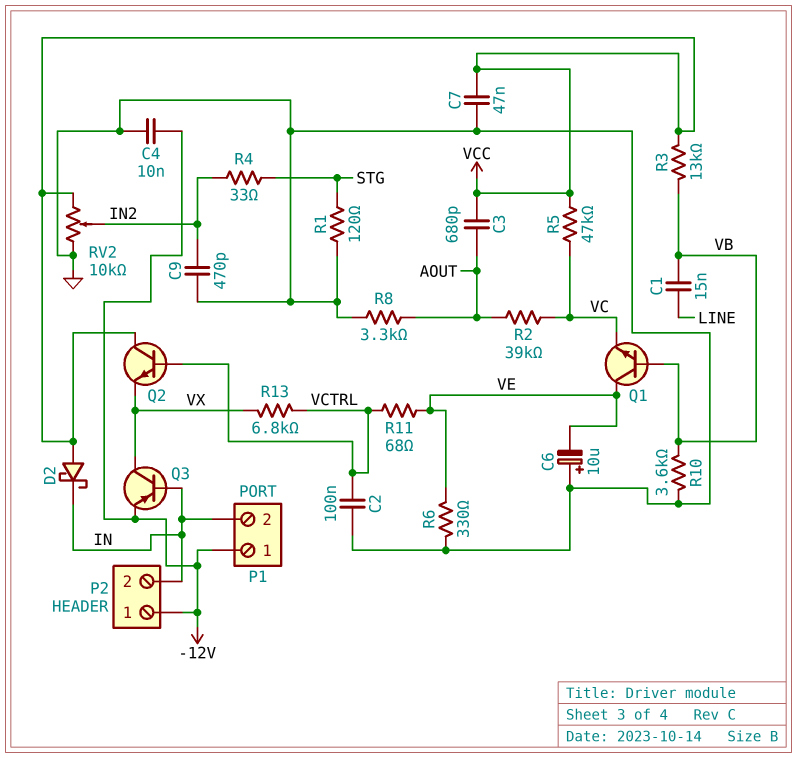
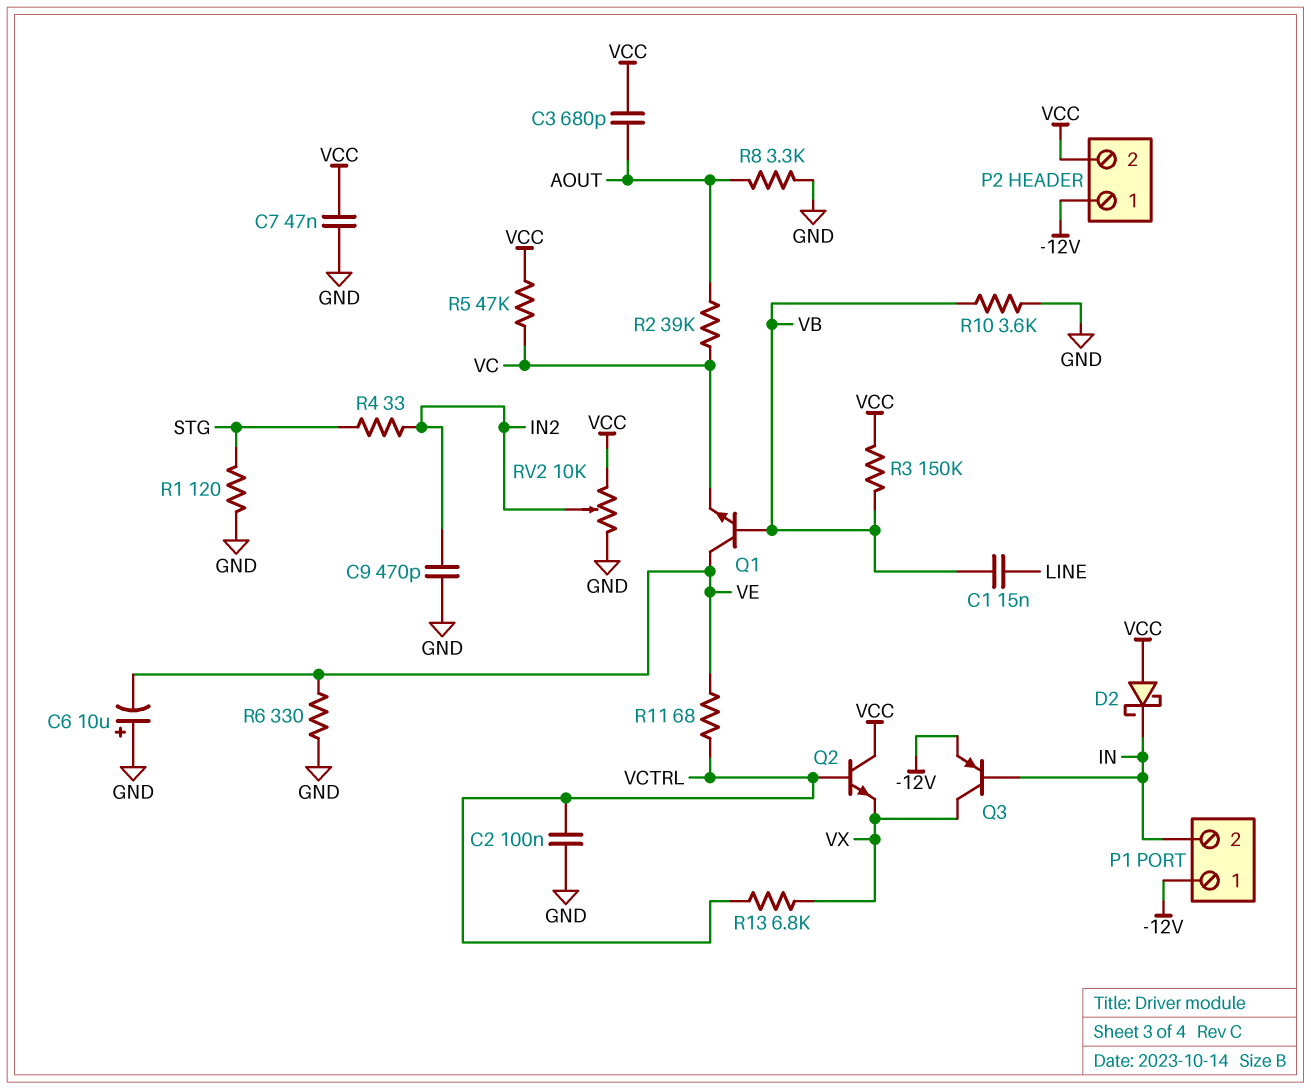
C4: 10nF (-12V, GND) -> none
P2 pin 2: IN -> VCC
R3: 13k (VB, VCC) -> 150k (VB, VCC)

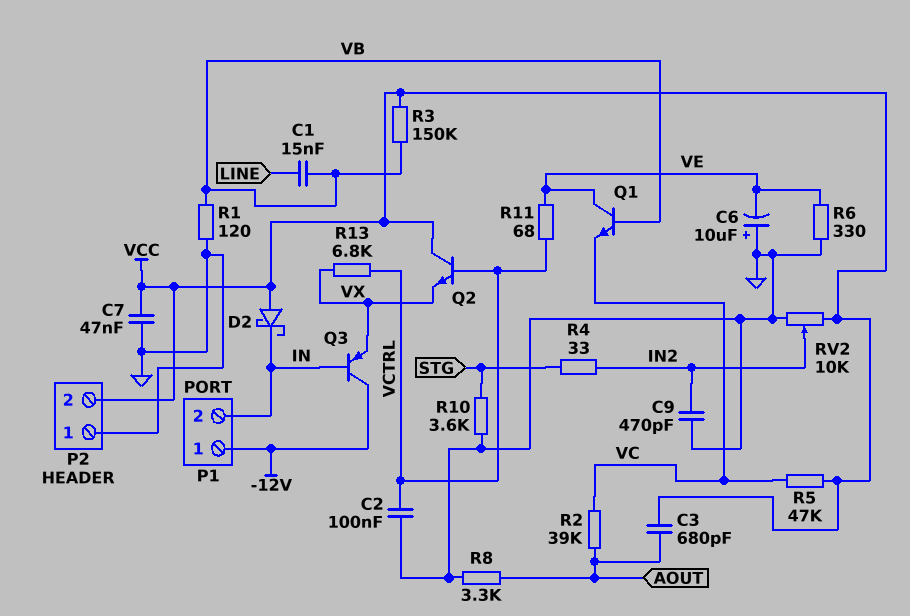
P2 pin 1: -12V -> GND
Q3: PNP (B IN, C VX, E -12V) -> PNP (B IN, C -12V, E VX)
R1: 120 (GND, STG) -> 120 (GND, VB)
R10: 3.6k (GND, VB) -> 3.6k (GND, STG)

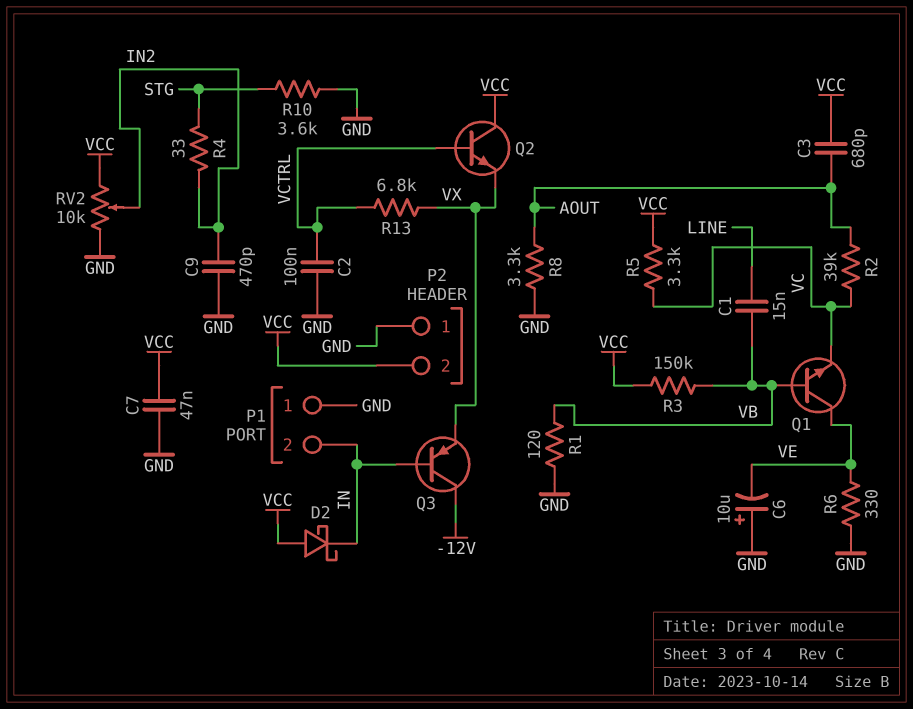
P1 pin 1: -12V -> GND
R5: 47k (VC, VCC) -> 3.3k (VC, VCC)
R11: 68 (VCTRL, VE) -> none

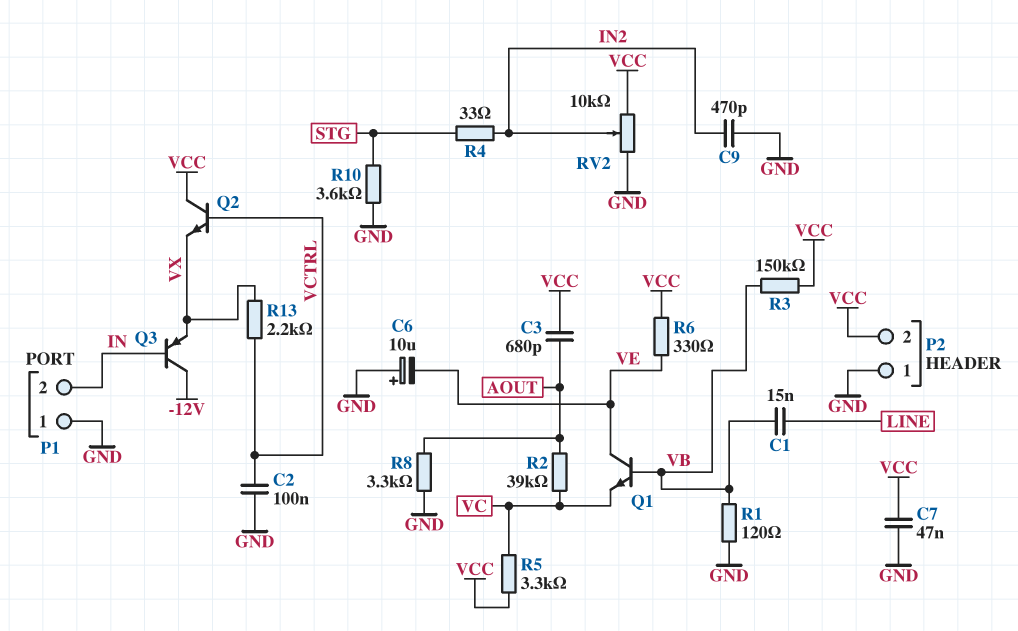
D2: schottky (A VCC, K IN) -> none
R6: 330 (GND, VE) -> 330 (VCC, VE)
R13: 6.8k (VCTRL, VX) -> 2.2k (VCTRL, VX)

